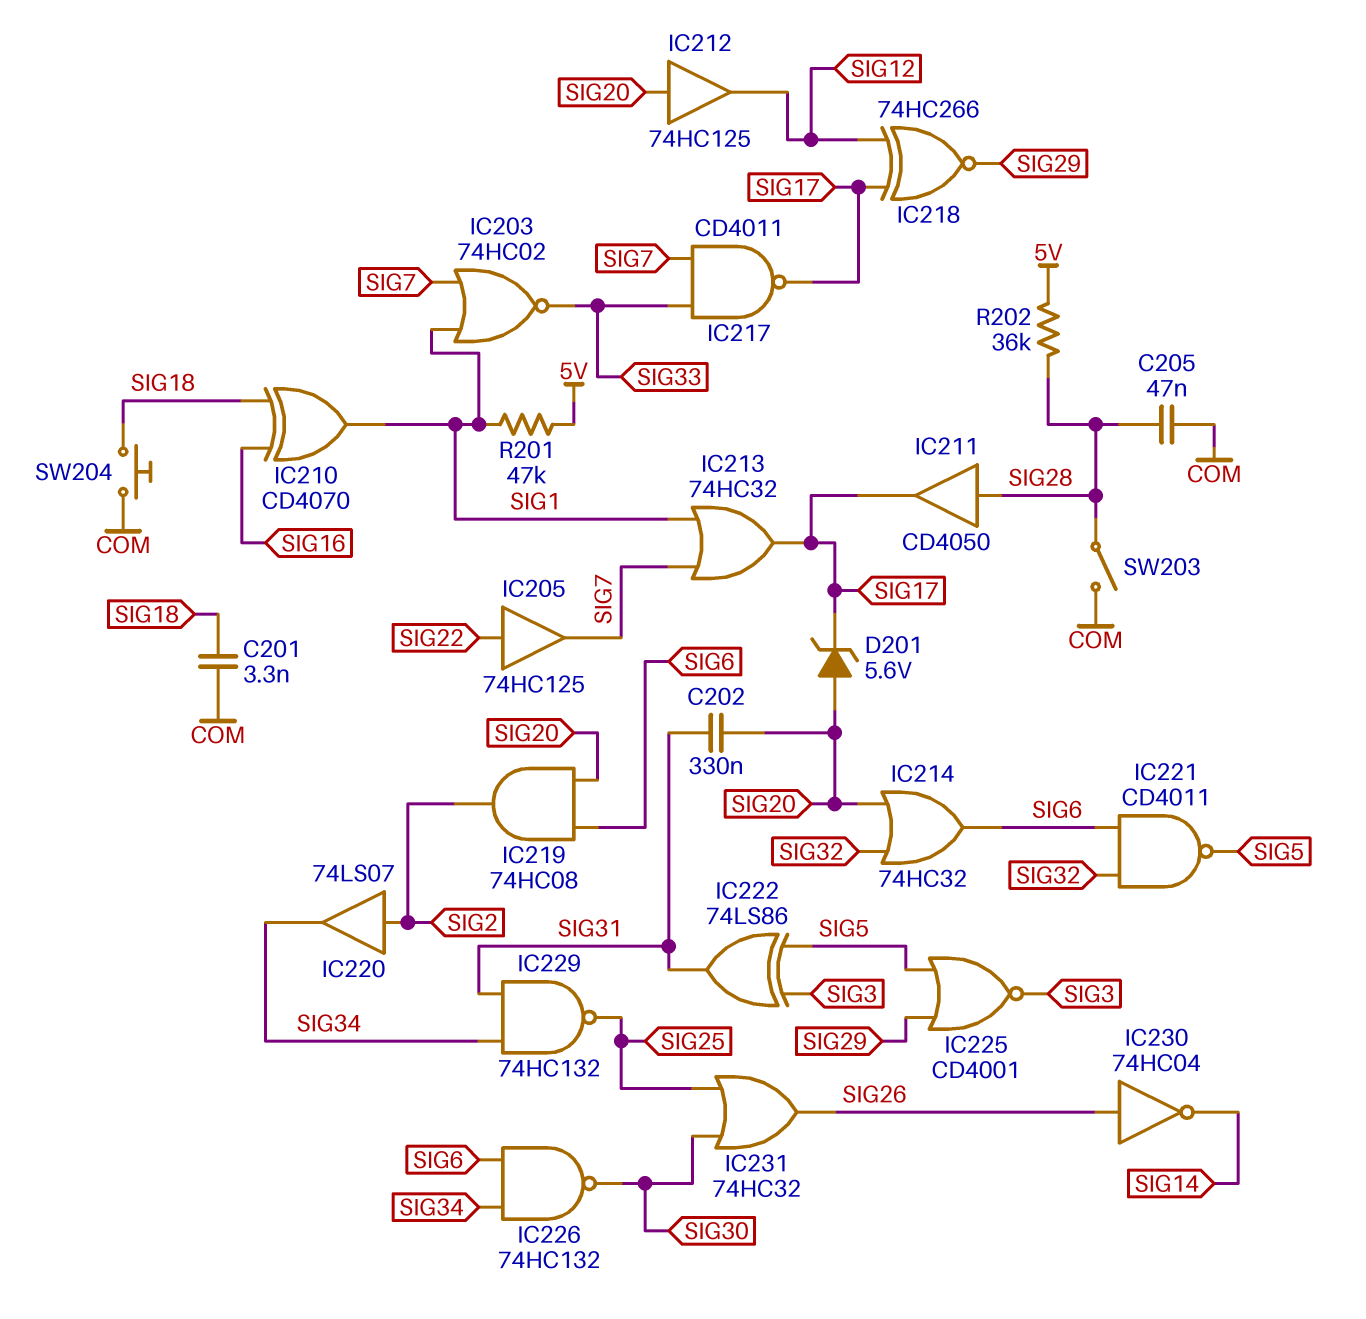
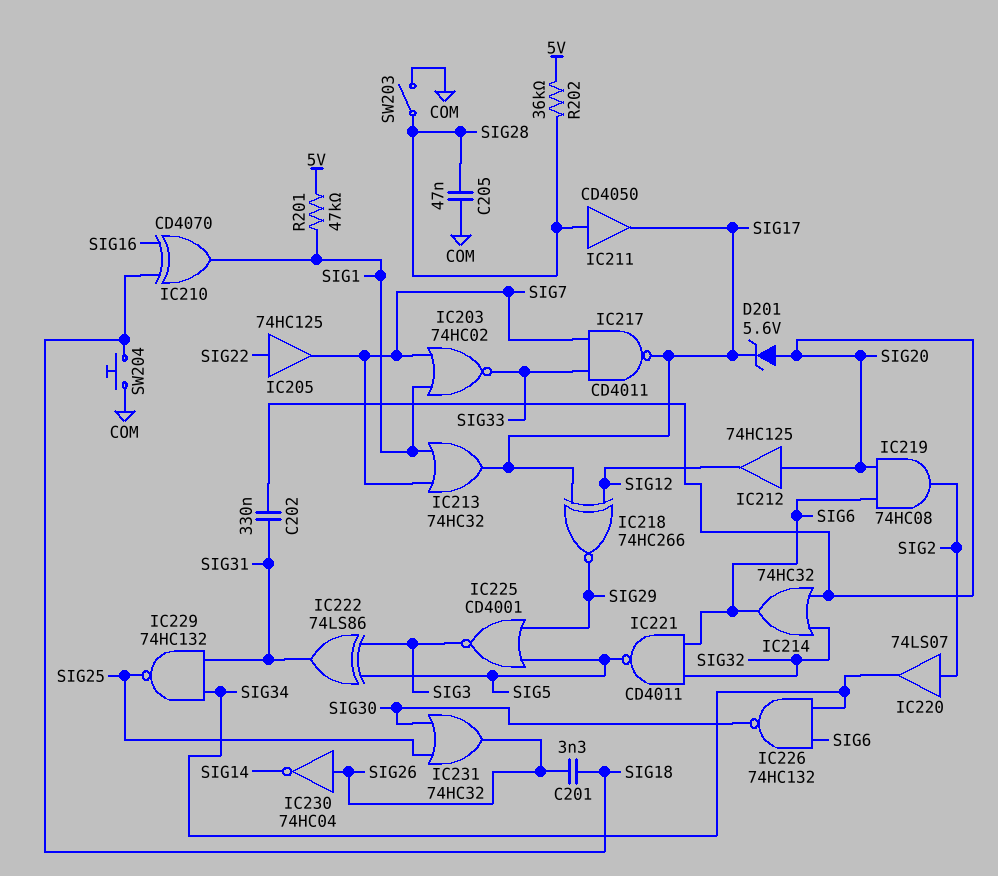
C201: 3.3nF (COM, SIG18) -> 3.3nF (SIG18, SIG26)

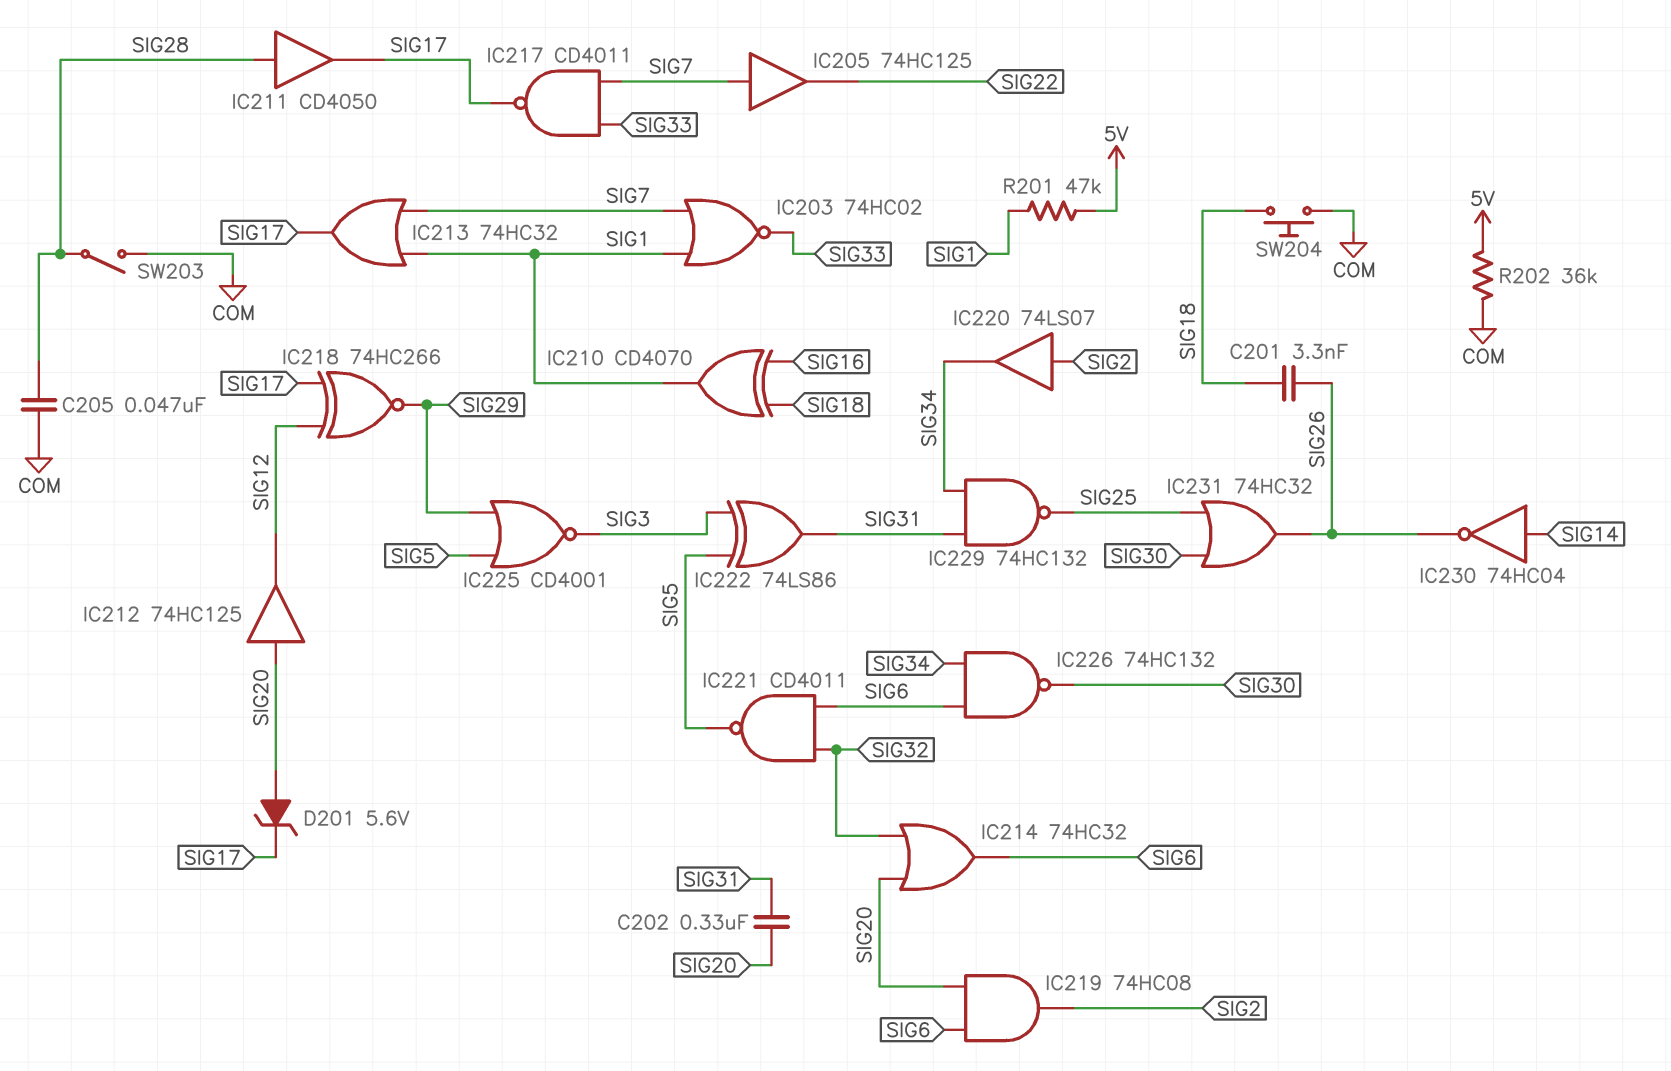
IC205: buffer 74HC125 (in SIG22, out SIG7) -> buffer 74HC125 (in SIG7, out SIG22)
IC230: NOT 74HC04 (in SIG26, out SIG14) -> NOT 74HC04 (in SIG14, out SIG26)
R202: 36k (5V, SIG28) -> 36k (5V, COM)

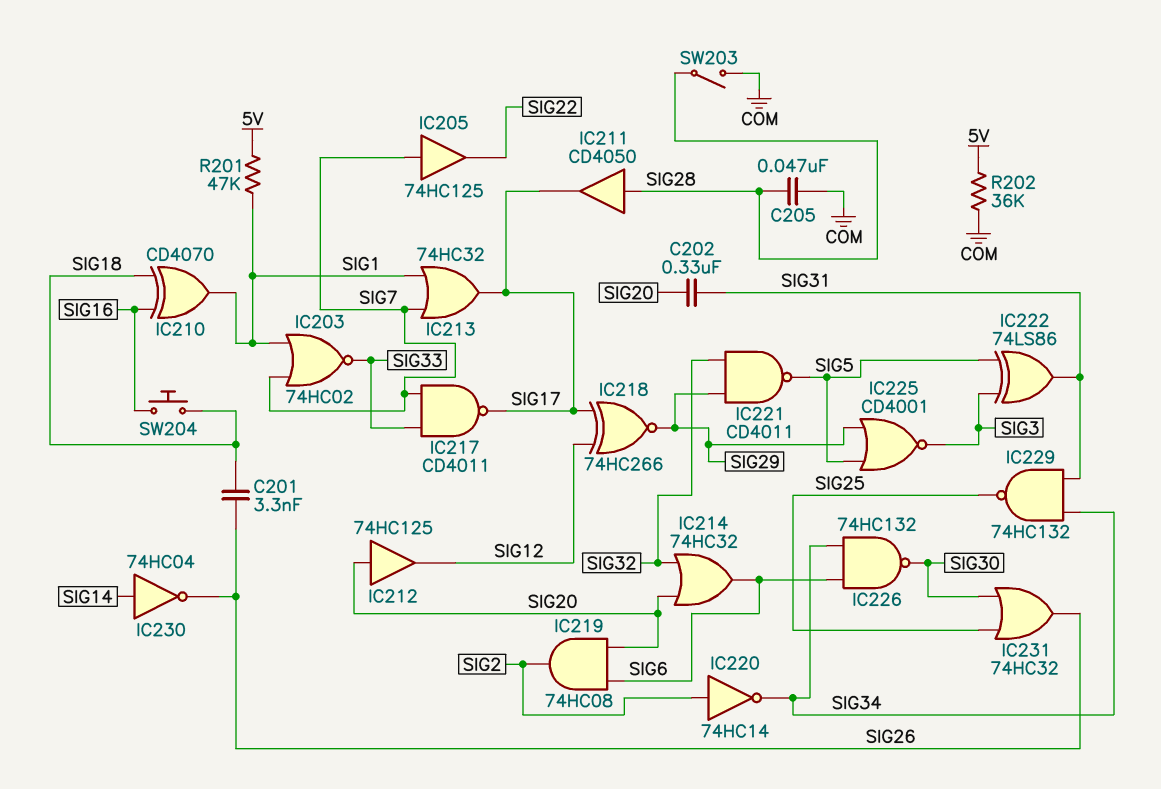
D201: zener 5.6V (A SIG20, K SIG17) -> none
IC220: buffer 74LS07 (in SIG2, out SIG34) -> NOT 74HC14 (in SIG2, out SIG34)
IC221: NAND CD4011 (in SIG6, in SIG32, out SIG5) -> NAND CD4011 (in SIG29, in SIG32, out SIG5)
SW204: button (COM, SIG18) -> button (SIG16, SIG18)

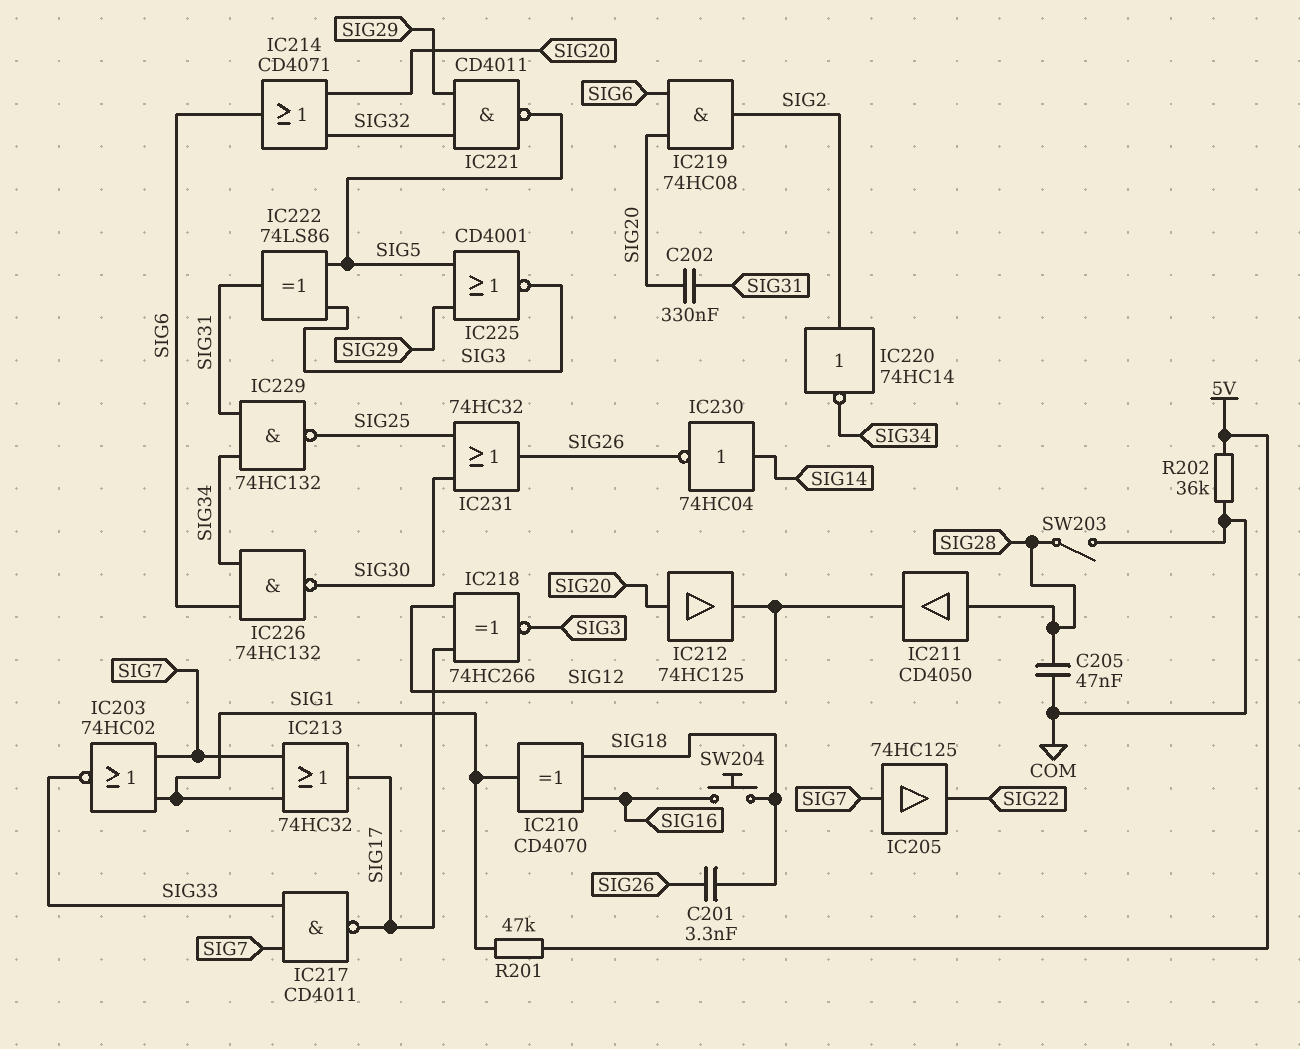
IC211: buffer CD4050 (in SIG28, out SIG17) -> buffer CD4050 (in SIG28, out SIG12)
IC214: OR 74HC32 (in SIG20, in SIG32, out SIG6) -> OR CD4071 (in SIG20, in SIG32, out SIG6)
IC218: XNOR 74HC266 (in SIG12, in SIG17, out SIG29) -> XNOR 74HC266 (in SIG12, in SIG17, out SIG3)

